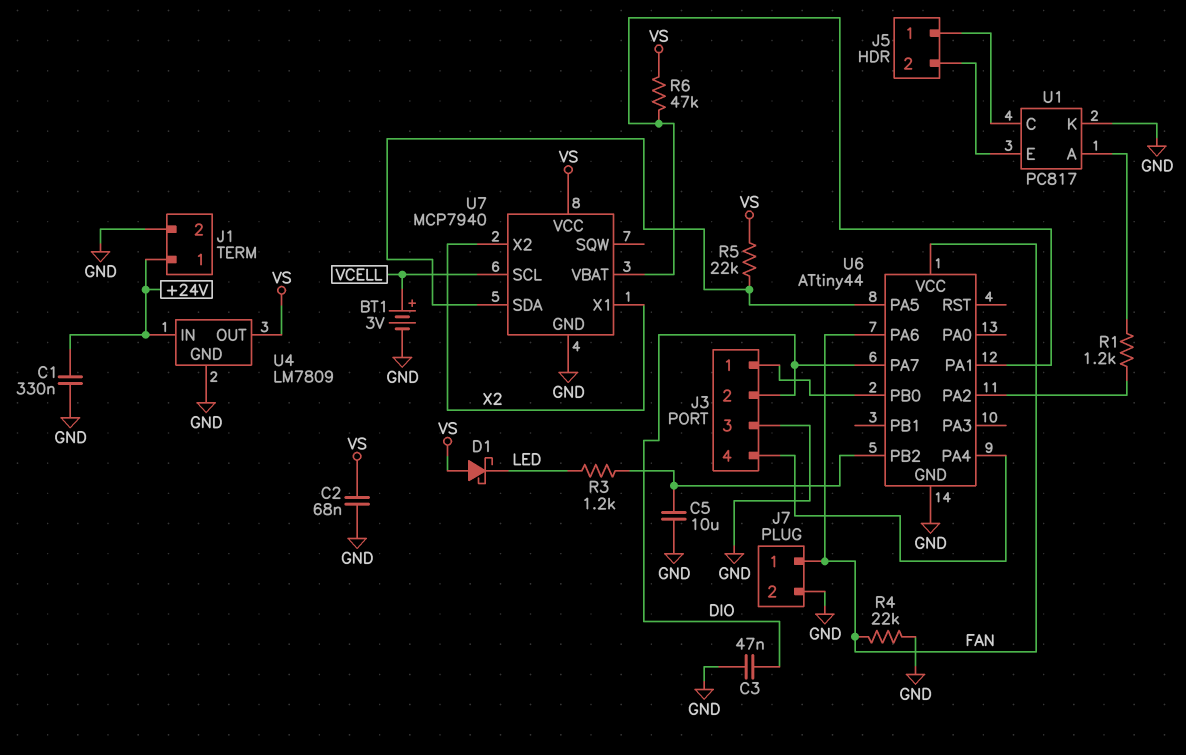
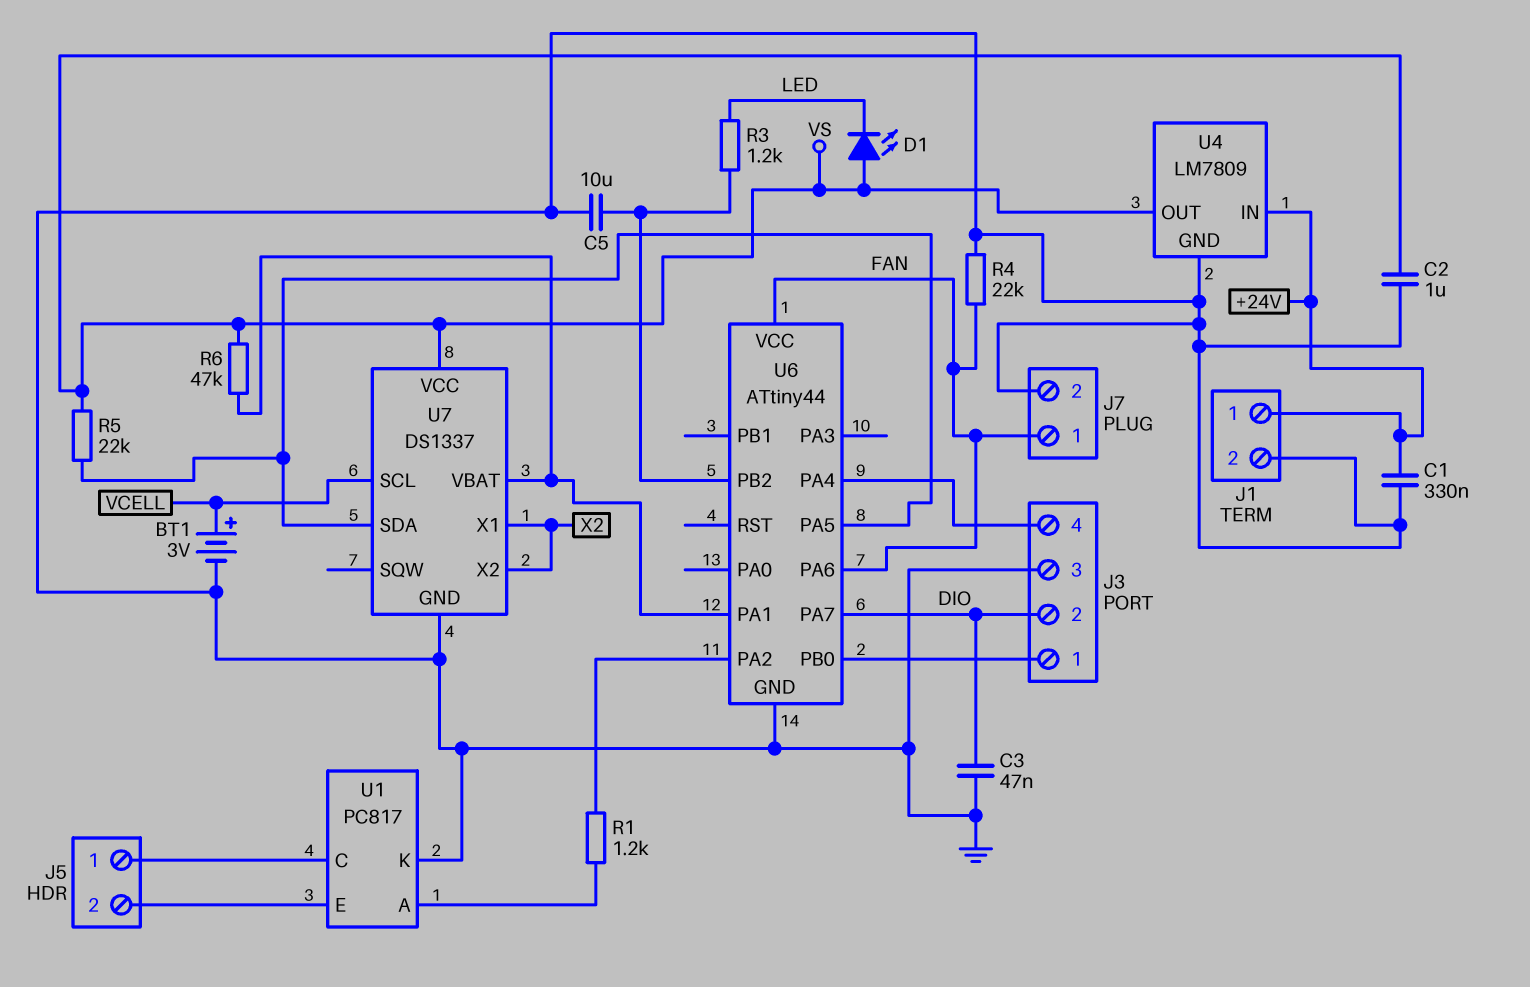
C2: 68nF (GND, VS) -> 1uF (GND, VS)
D1: schottky (A VS, K LED) -> LED (A VS, K LED)
U7: MCP7940 -> DS1337

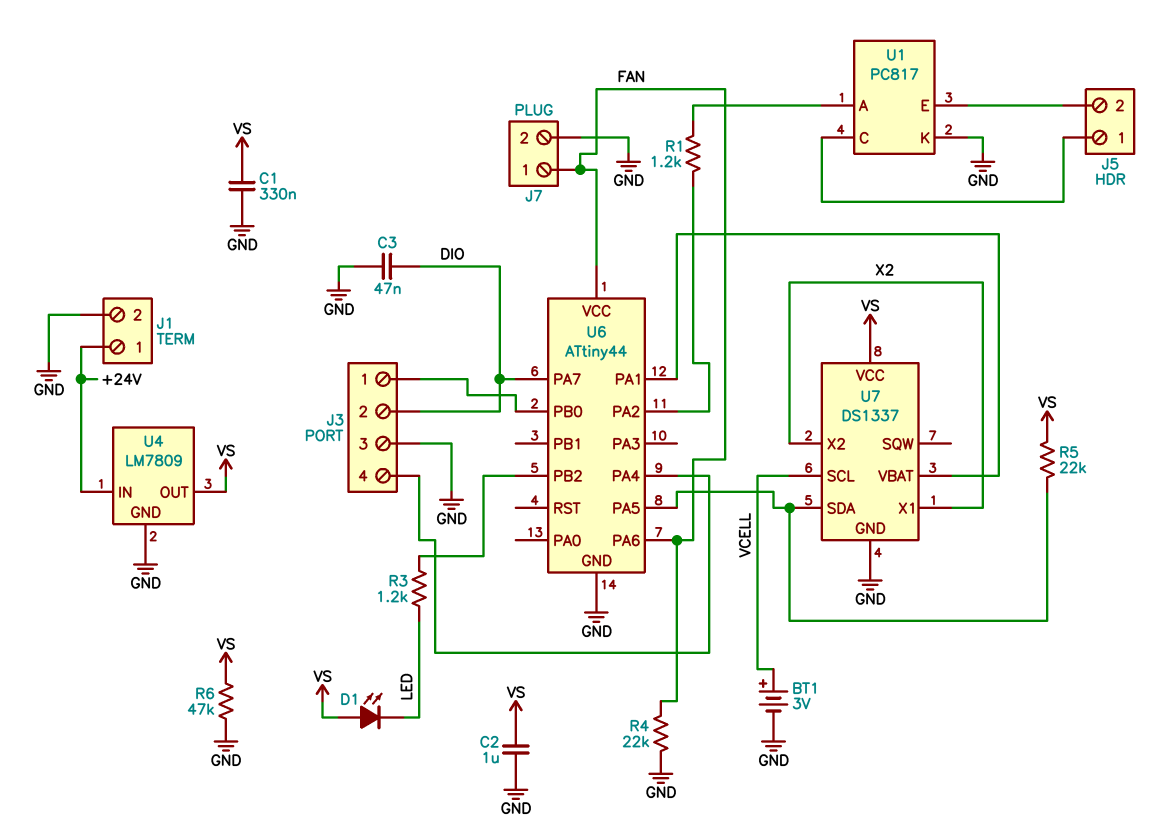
C1: 330nF (+24V, GND) -> 330nF (GND, VS)
C5: 10uF (GND, U6/PB2) -> none
R6: 47k (U6/PA1, VS) -> 47k (GND, VS)

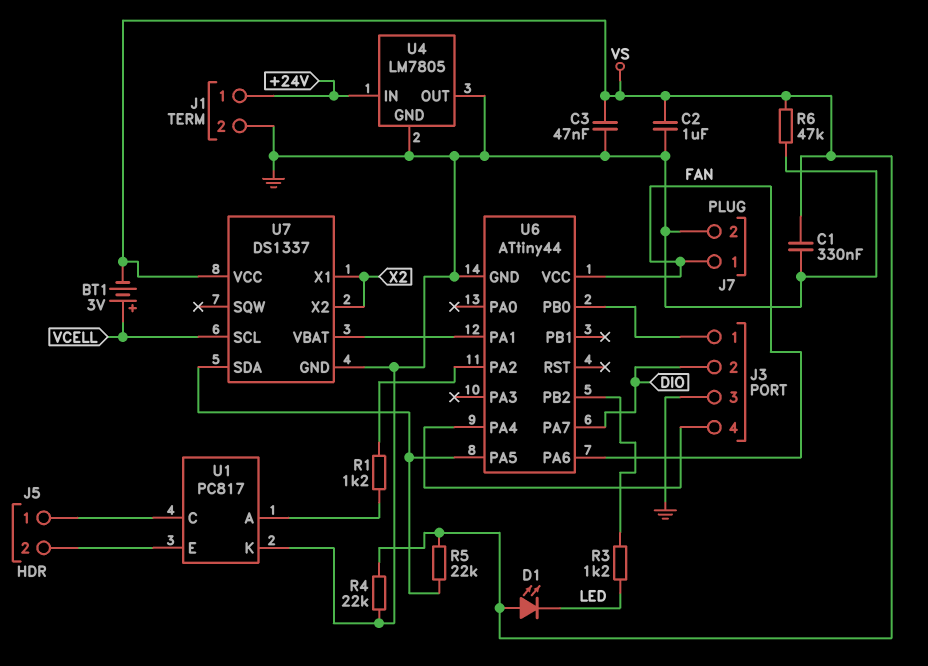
BT1: 3V (plus VCELL, minus GND) -> 3V (plus VCELL, minus VS)
C3: 47nF (DIO, GND) -> 47nF (GND, VS)
R4: 22k (FAN, GND) -> 22k (GND, VS)
U4: LM7809 -> LM7805
U4 pin OUT: VS -> GND

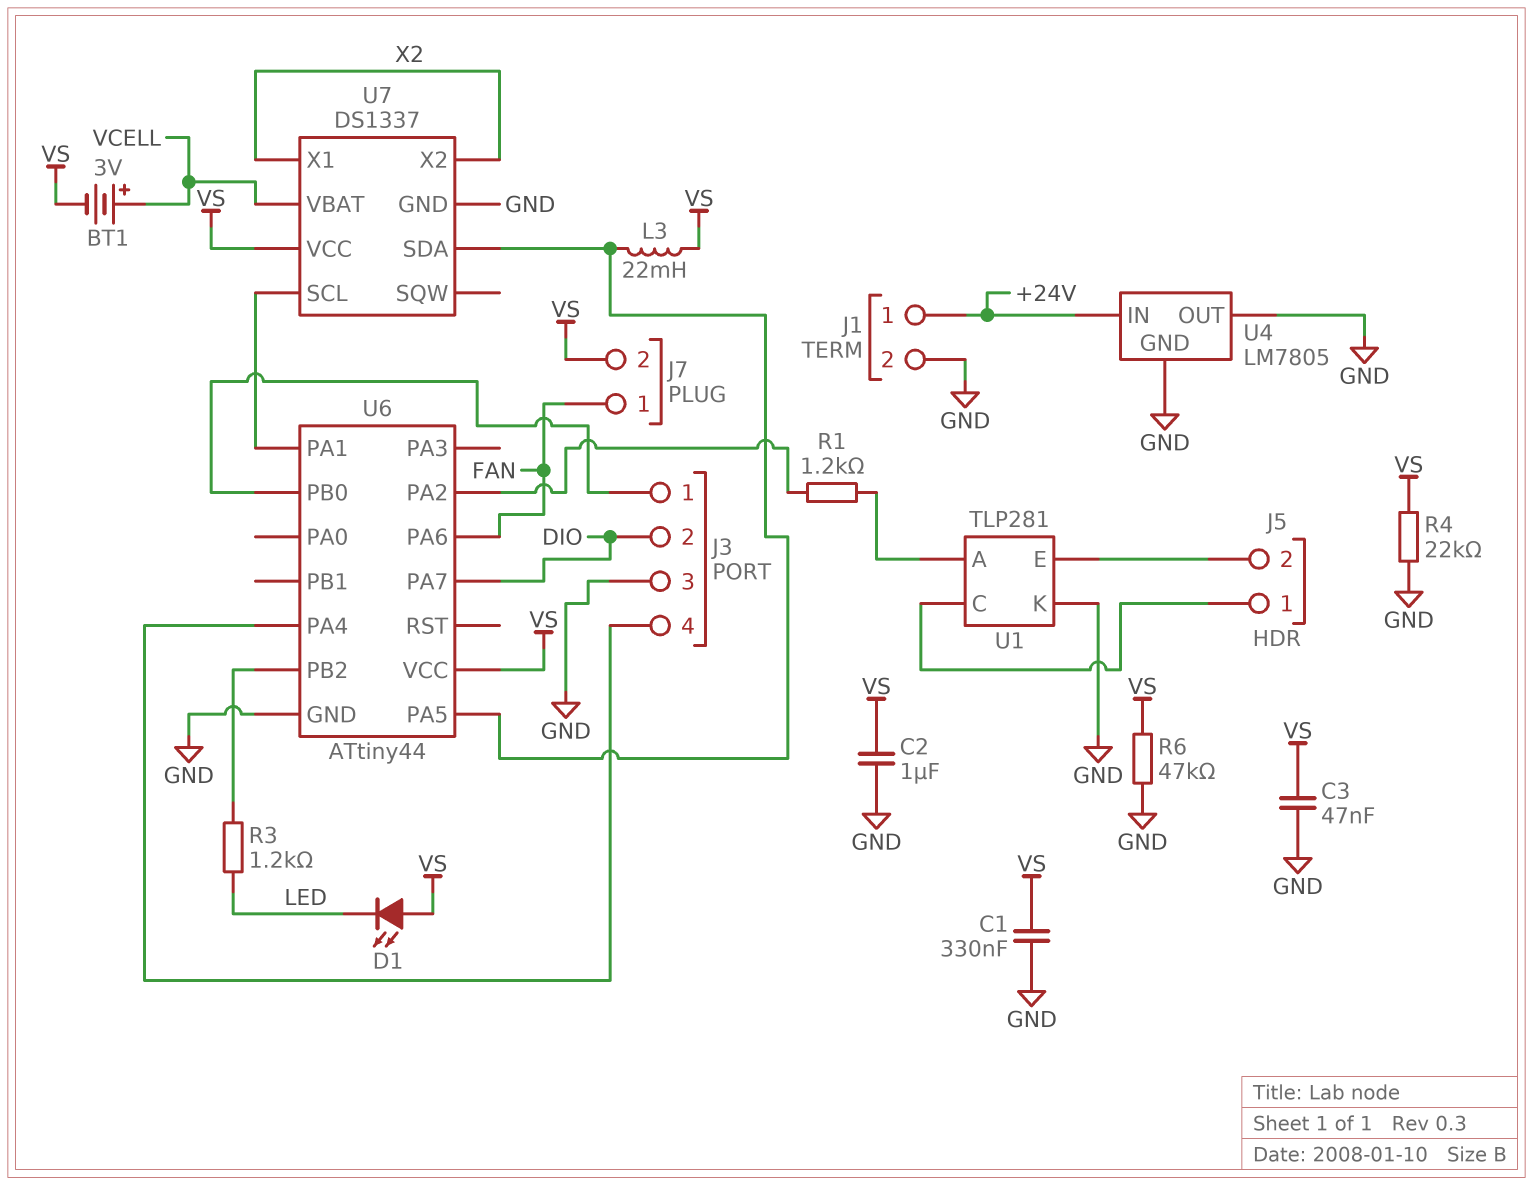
J7 pin 2: GND -> VS
L3: none -> 22mH (U6/PA5, VS)
R5: 22k (U6/PA5, VS) -> none
U1: PC817 -> TLP281
U6 pin VCC: FAN -> VS
U7 pin SCL: VCELL -> U6/PA1
U7 pin VBAT: U6/PA1 -> VCELL

